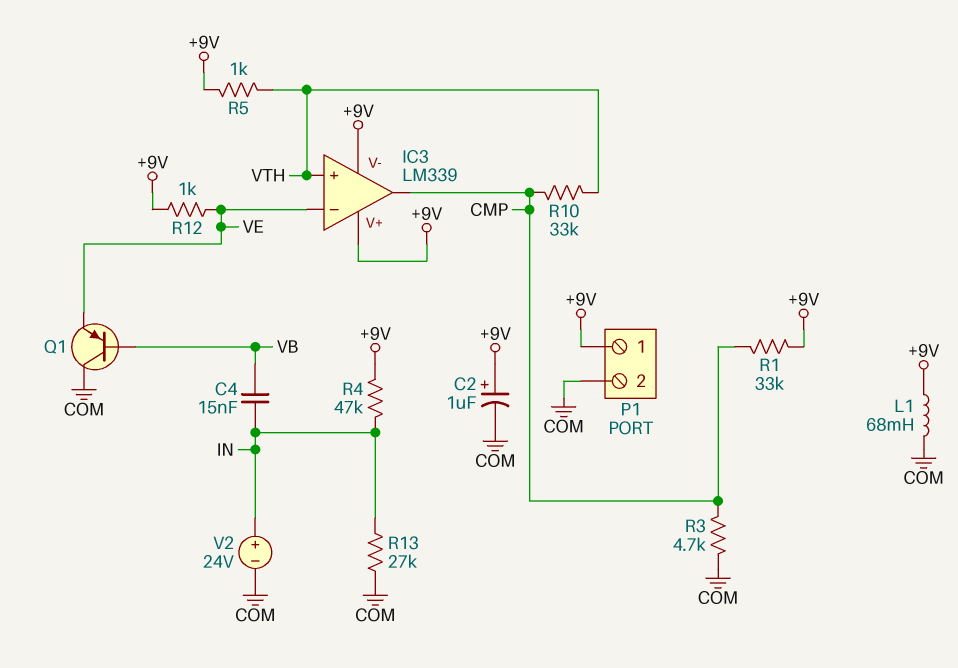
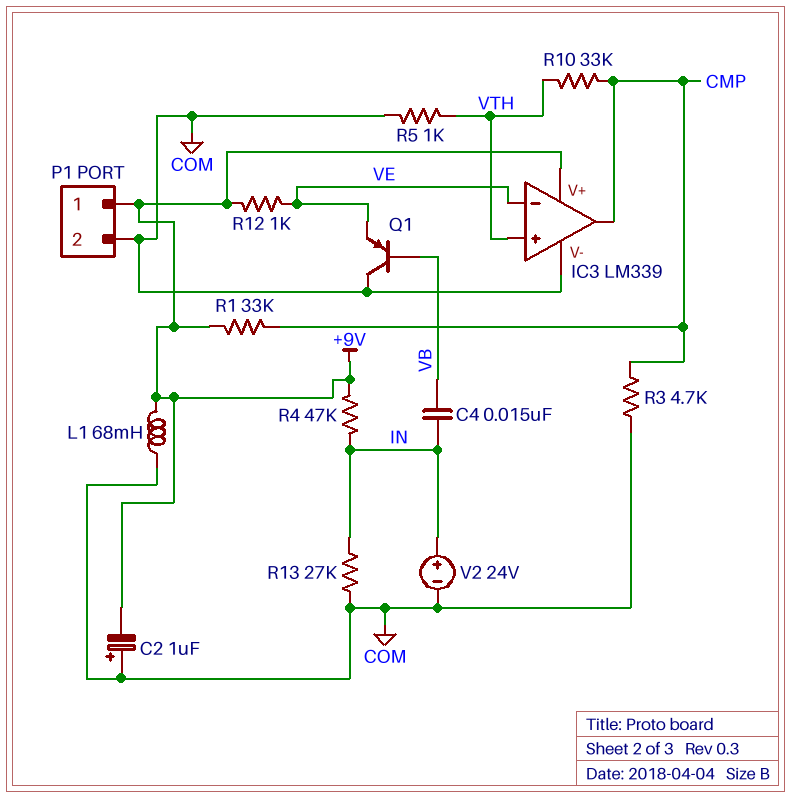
C2: 1uF (plus +9V, minus COM) -> 1uF (plus COM, minus +9V)
IC3 pin V-: +9V -> COM
R5: 1k (+9V, VTH) -> 1k (COM, VTH)

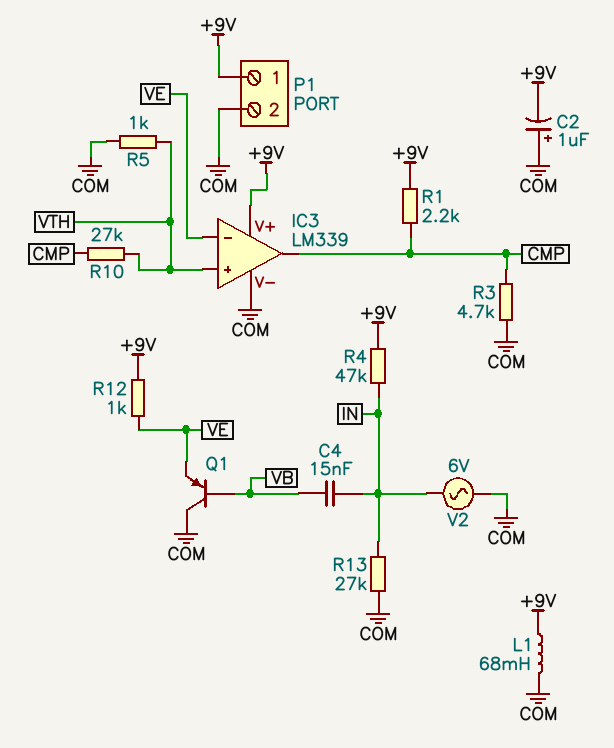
R1: 33k (+9V, CMP) -> 2.2k (+9V, CMP)
R10: 33k (CMP, VTH) -> 27k (CMP, VTH)
V2: 24V (plus IN, minus COM) -> AC 6V (COM, IN)

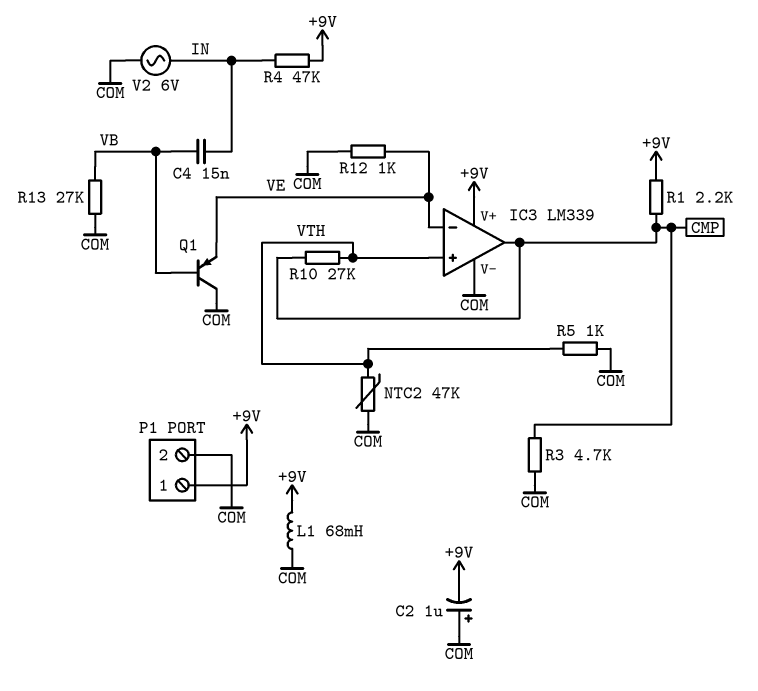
NTC2: none -> 47k (COM, VTH)
R12: 1k (+9V, VE) -> 1k (COM, VE)
R13: 27k (COM, IN) -> 27k (COM, VB)

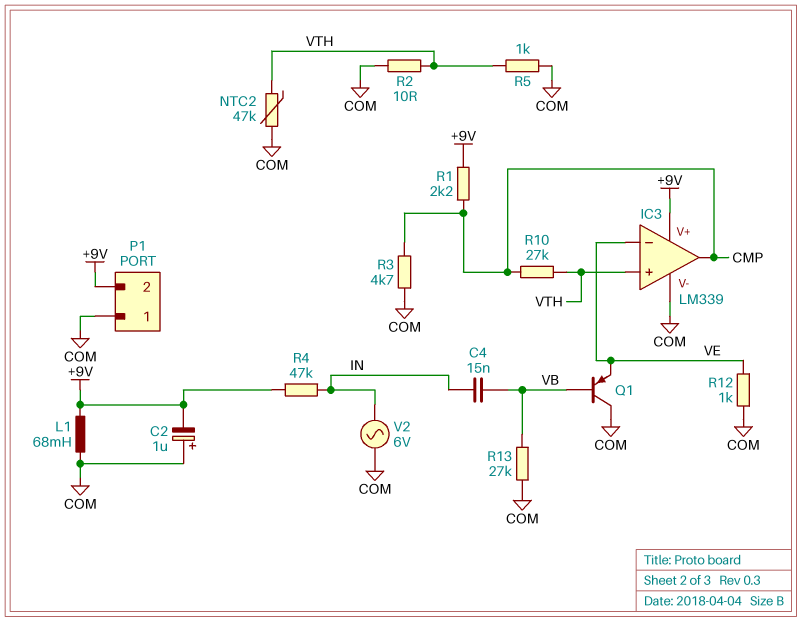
P1 pin 1: +9V -> COM
P1 pin 2: COM -> +9V
R2: none -> 10 (COM, VTH)

